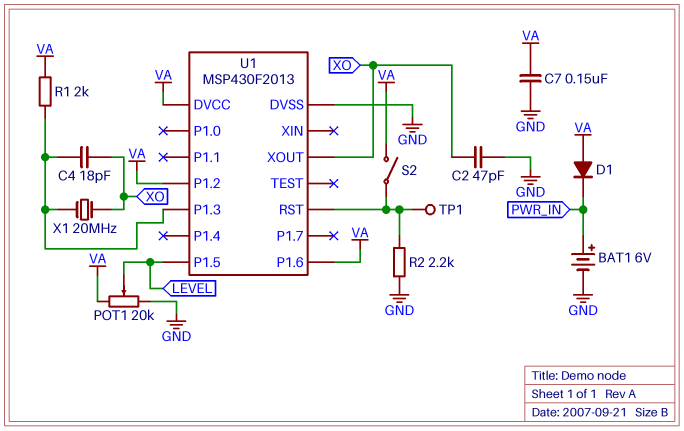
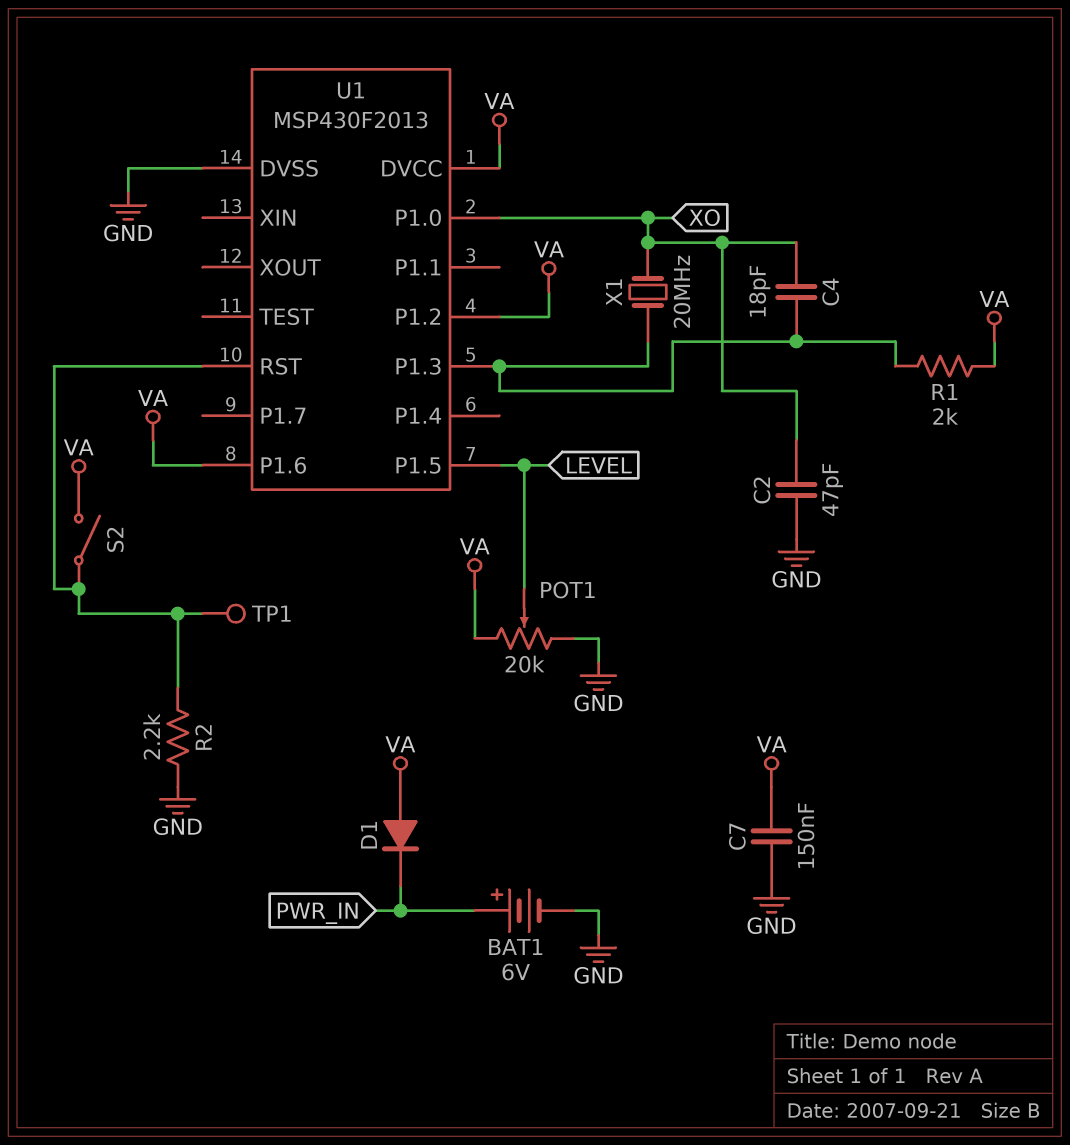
U1 pin P1.0: none -> XO
U1 pin XOUT: XO -> none

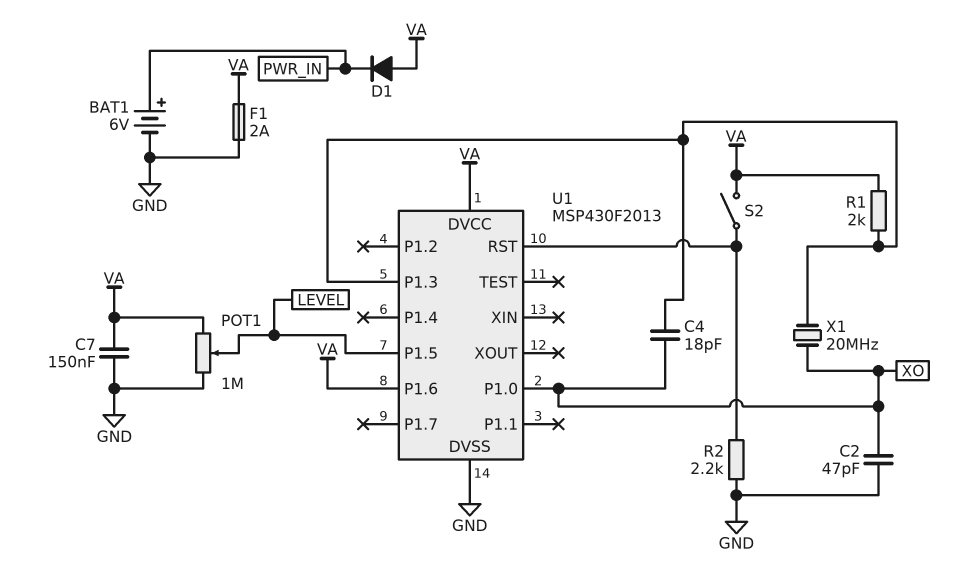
F1: none -> 2A (GND, VA)
POT1: 20k (GND, VA, wiper LEVEL) -> 1M (GND, VA, wiper LEVEL)
TP1: test point (U1/RST) -> none
U1 pin P1.2: VA -> none

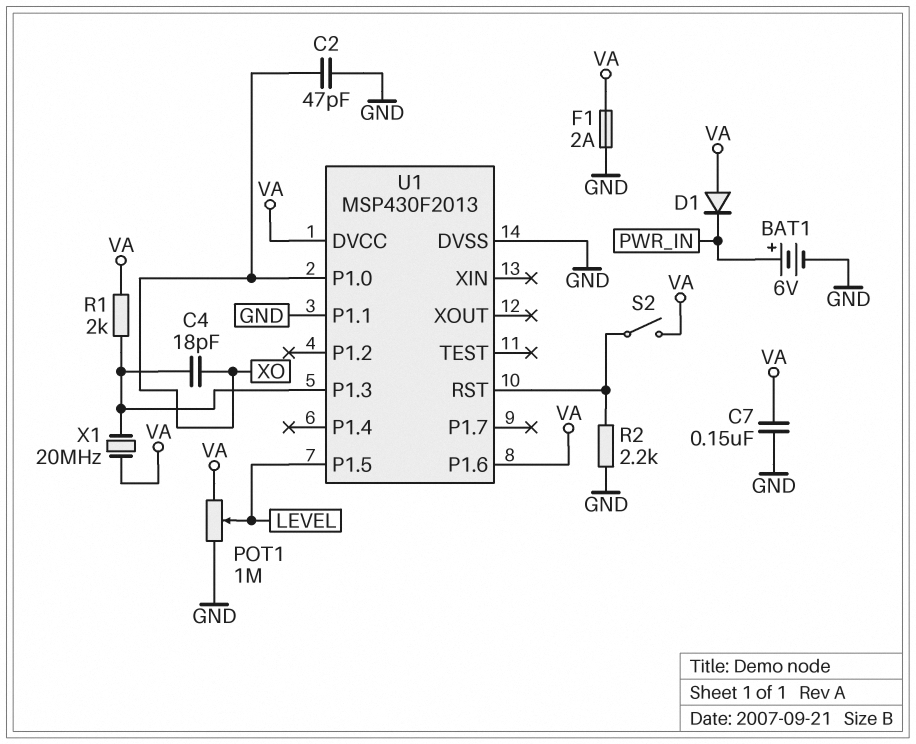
U1 pin P1.1: none -> GND
X1: 20MHz (U1/P1.3, XO) -> 20MHz (U1/P1.3, VA)

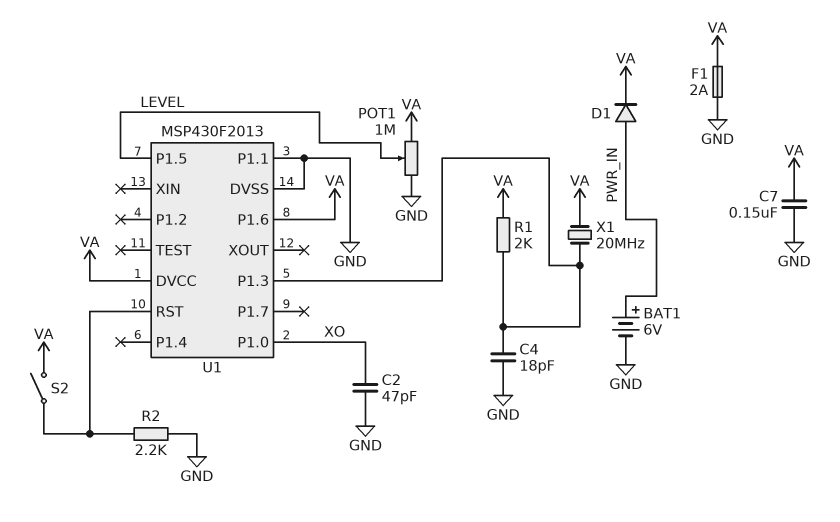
C4: 18pF (U1/P1.3, XO) -> 18pF (GND, U1/P1.3)
D1: diode (A VA, K PWR_IN) -> diode (A PWR_IN, K VA)

